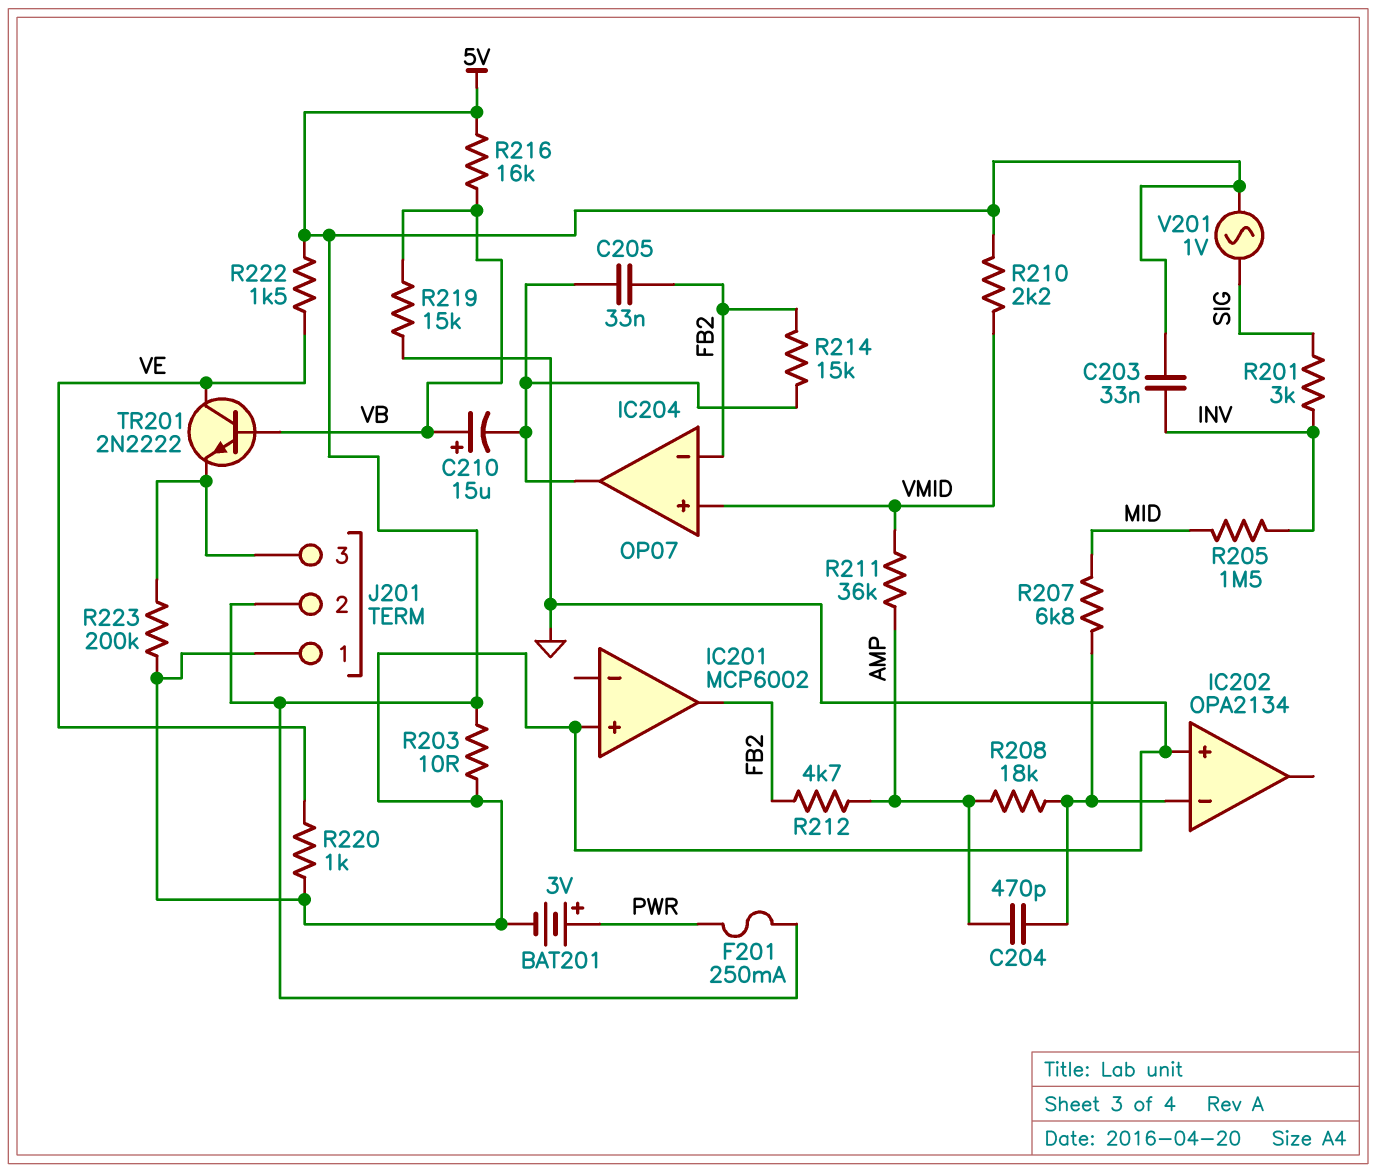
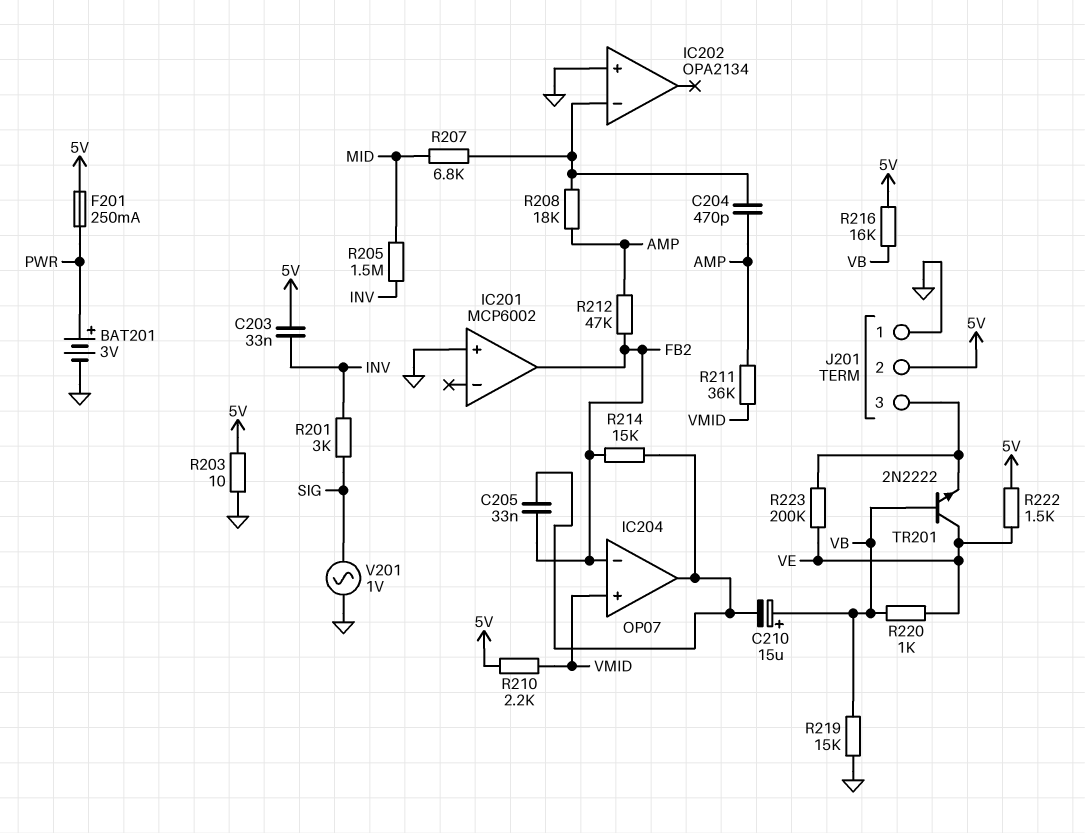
R212: 4.7k (AMP, FB2) -> 47k (AMP, FB2)
R220: 1k (GND, VE) -> 1k (VB, VE)
R223: 200k (GND, J201/3) -> 200k (J201/3, VE)
V201: AC 1V (5V, SIG) -> AC 1V (GND, SIG)

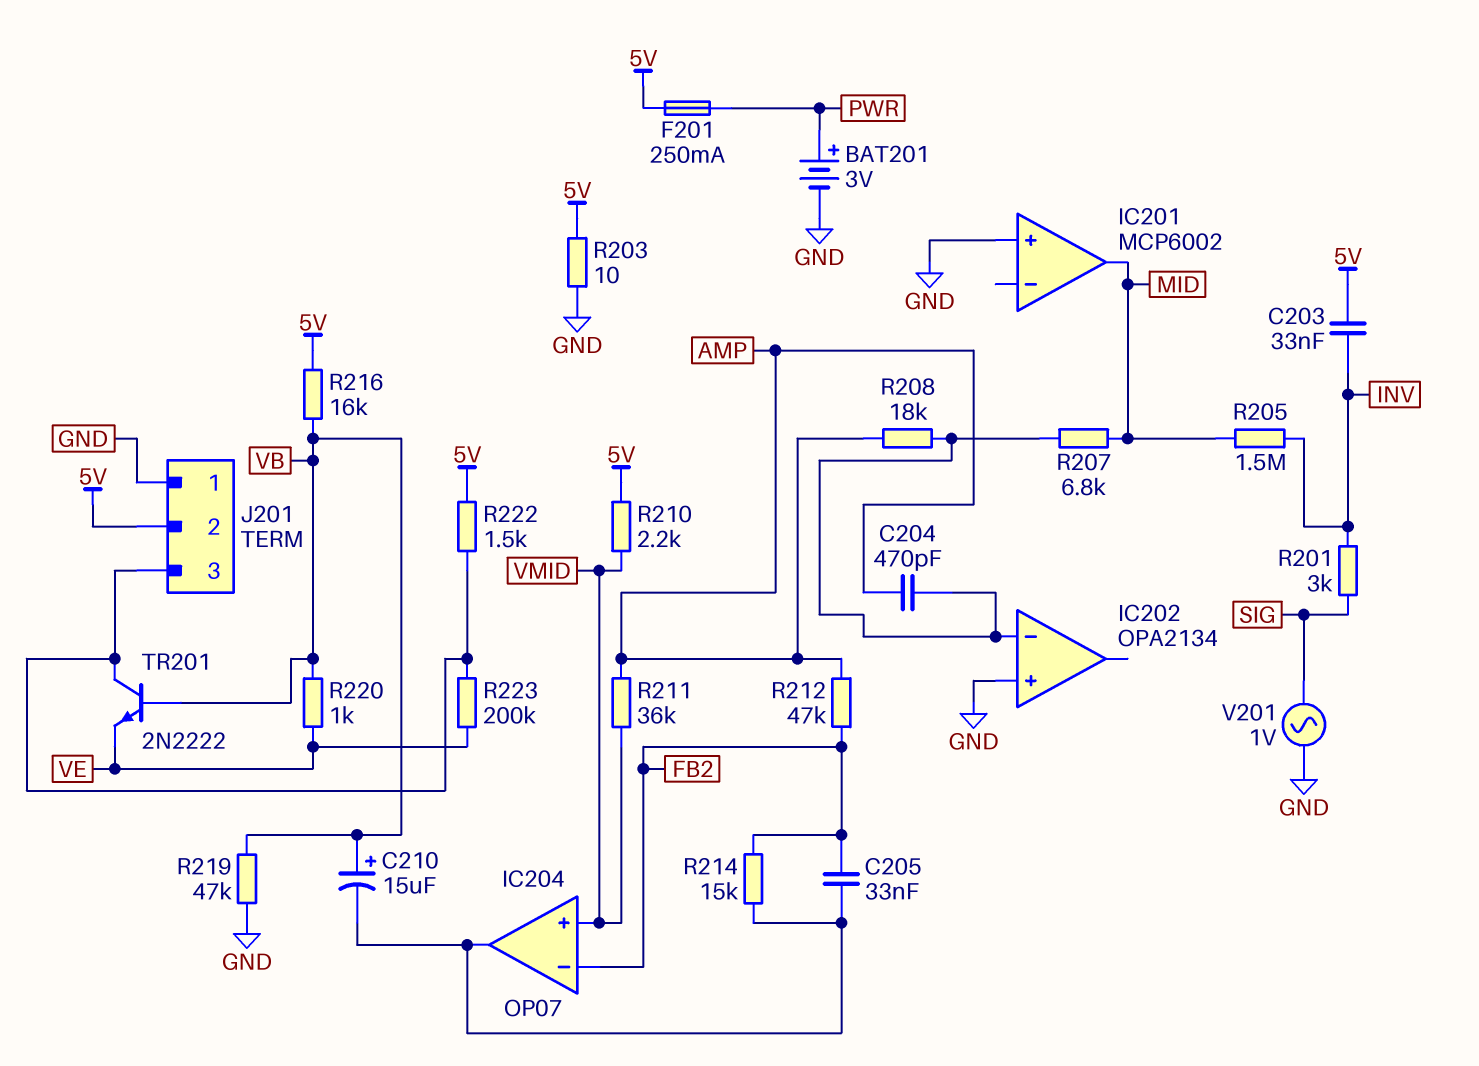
IC201 pin out: FB2 -> MID
R219: 15k (GND, VB) -> 47k (GND, VB)
R222: 1.5k (5V, VE) -> 1.5k (5V, J201/3)
TR201: NPN 2N2222 (B VB, C VE, E J201/3) -> NPN 2N2222 (B VB, C J201/3, E VE)

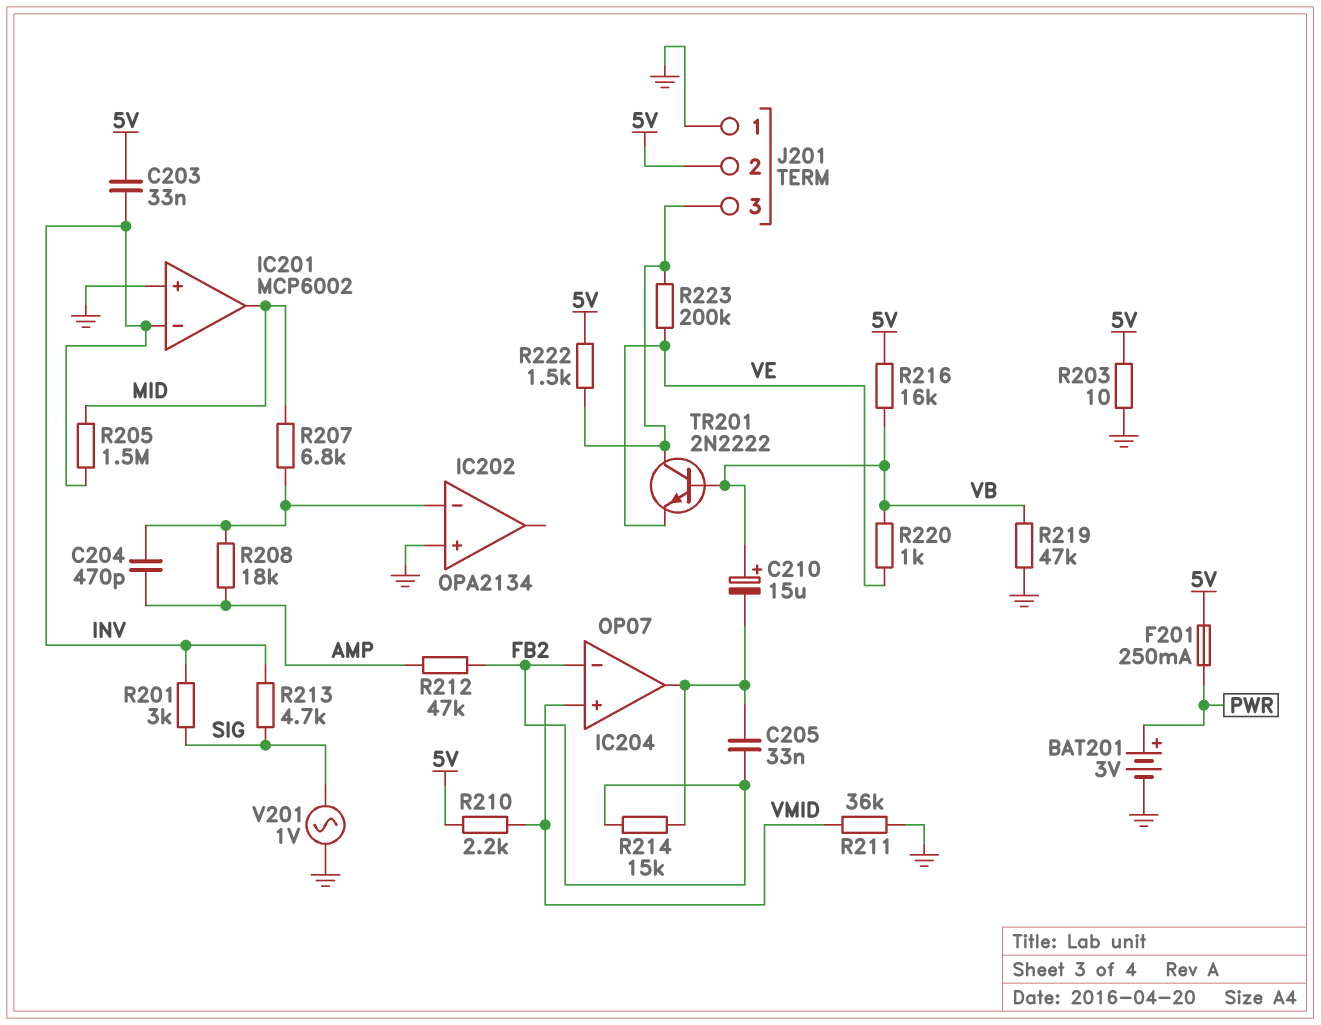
IC201 pin in-: none -> INV
R211: 36k (AMP, VMID) -> 36k (GND, VMID)
R213: none -> 4.7k (INV, SIG)

